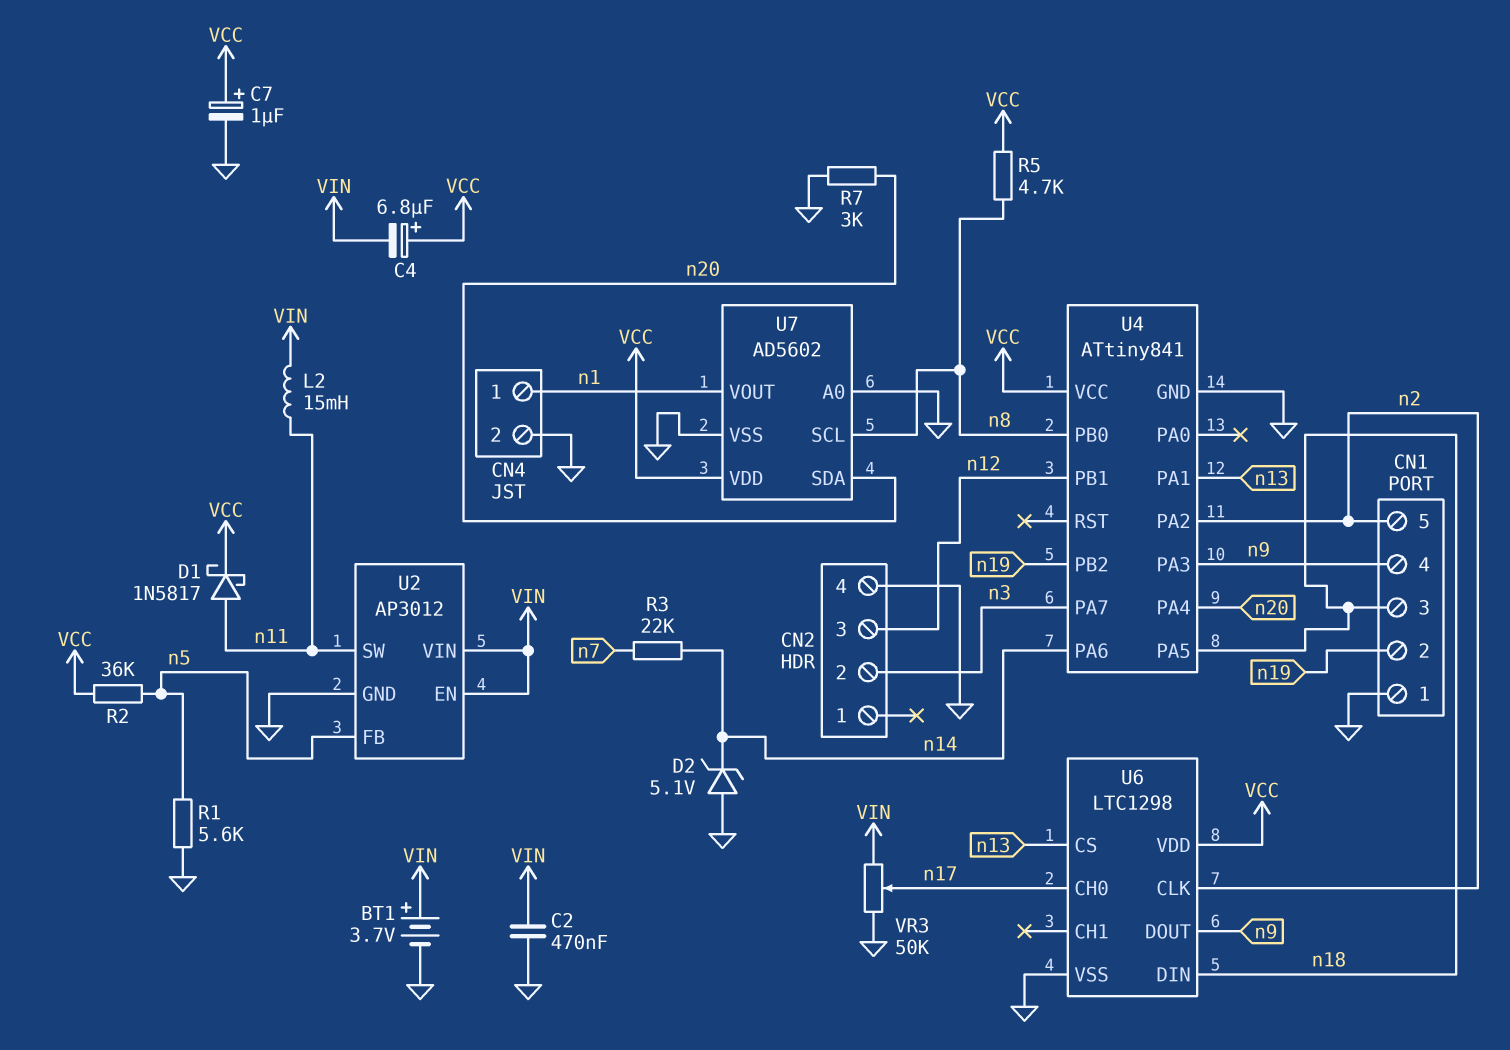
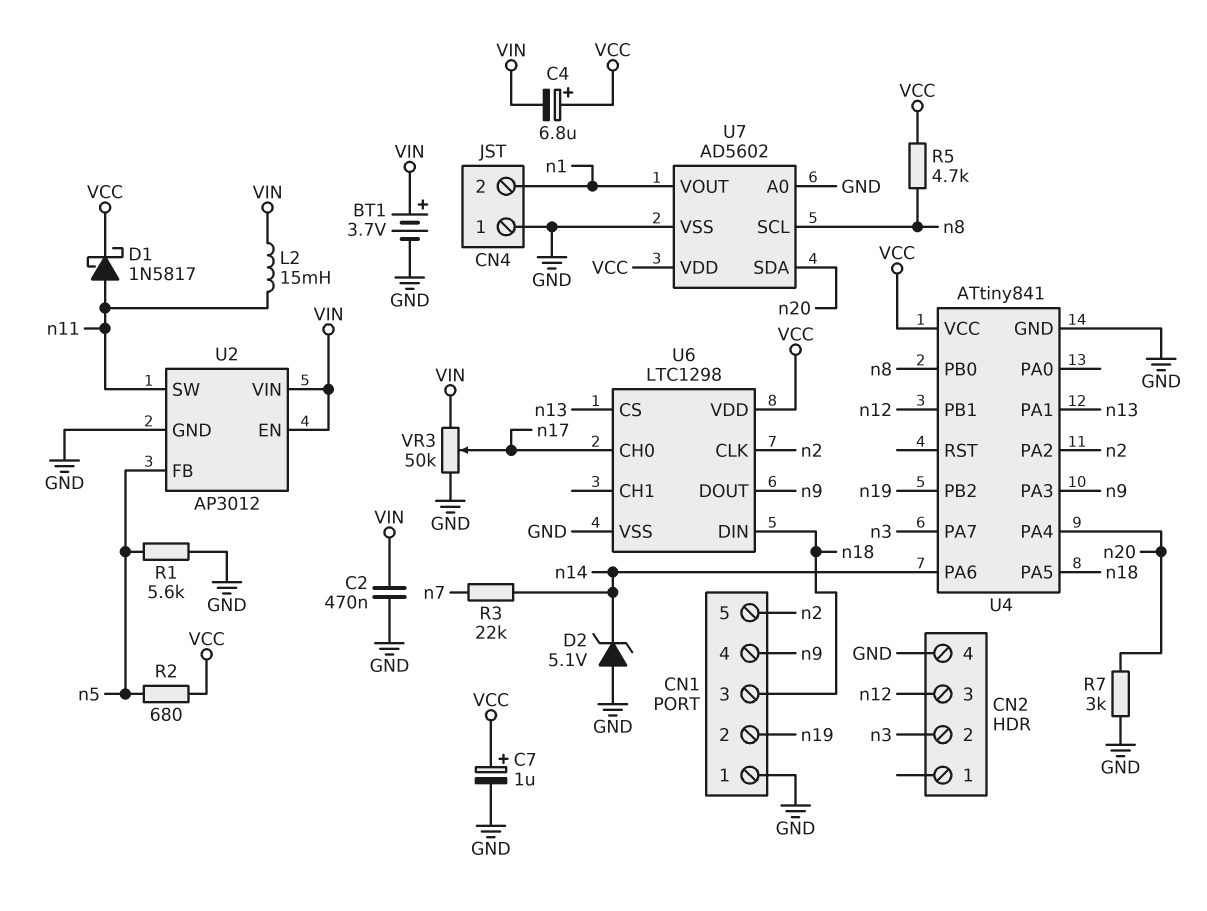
CN4 pin 1: n1 -> GND
CN4 pin 2: GND -> n1
R2: 36k (VCC, n5) -> 680 (VCC, n5)

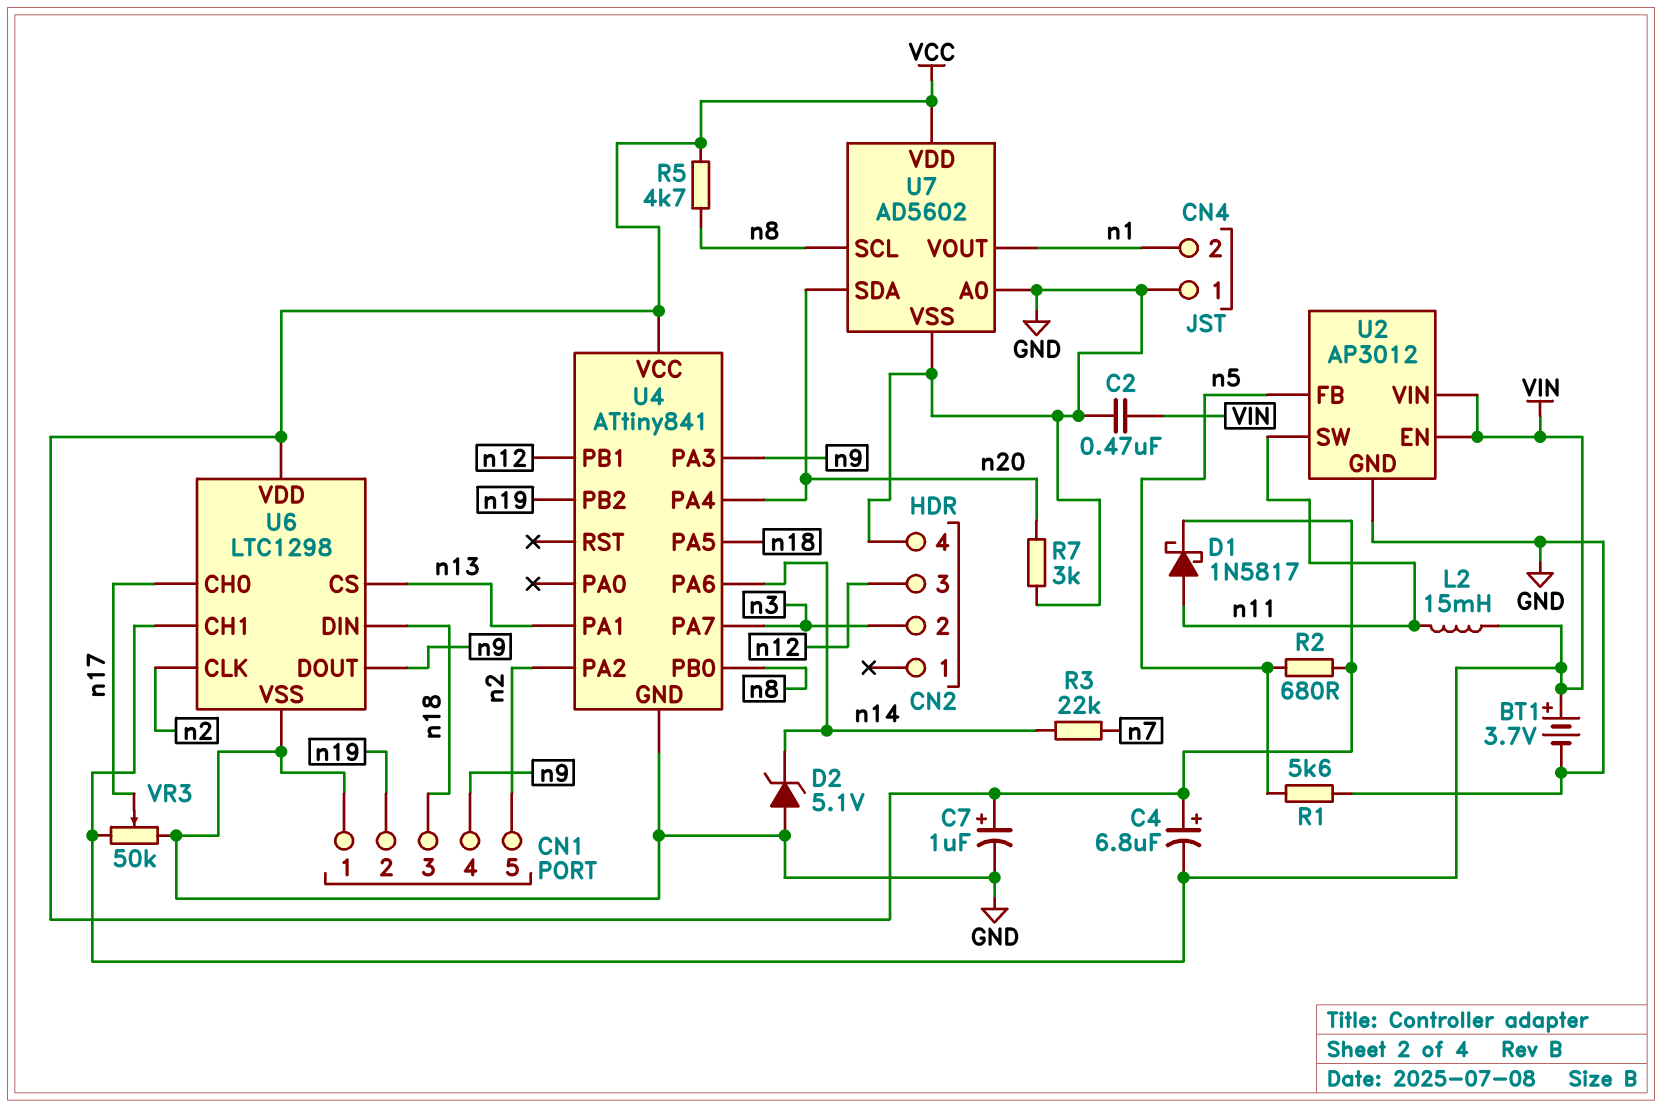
U6 pin CH1: none -> VIN

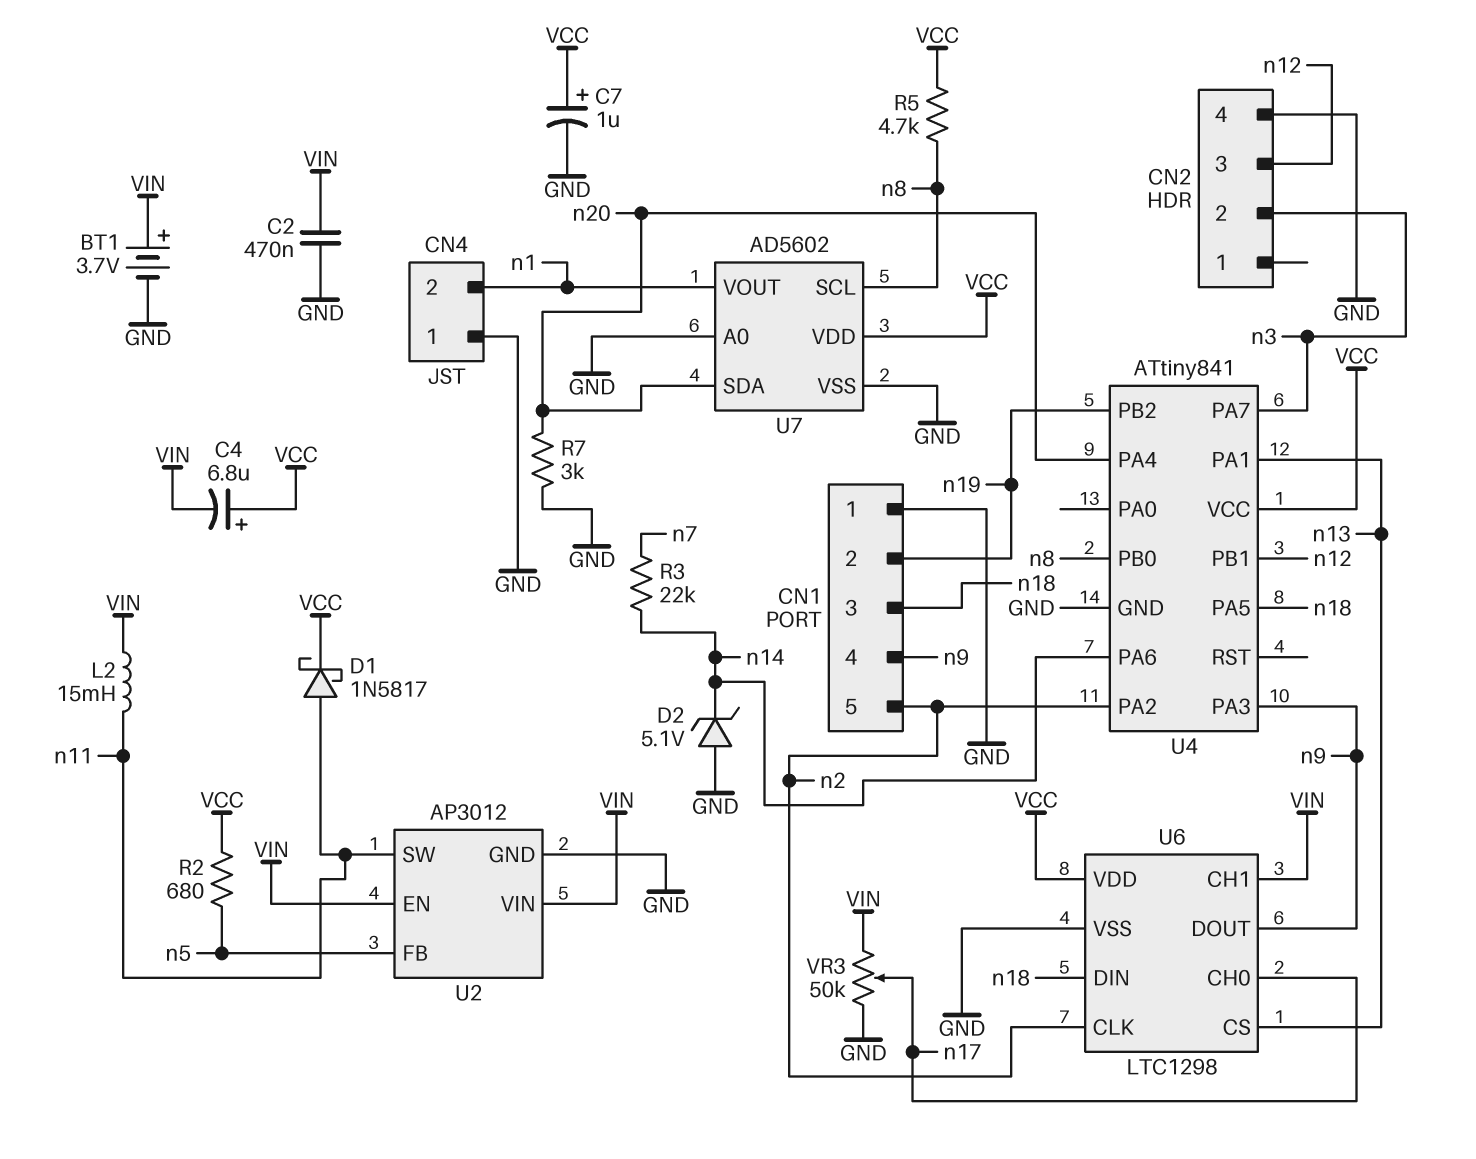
R1: 5.6k (GND, n5) -> none

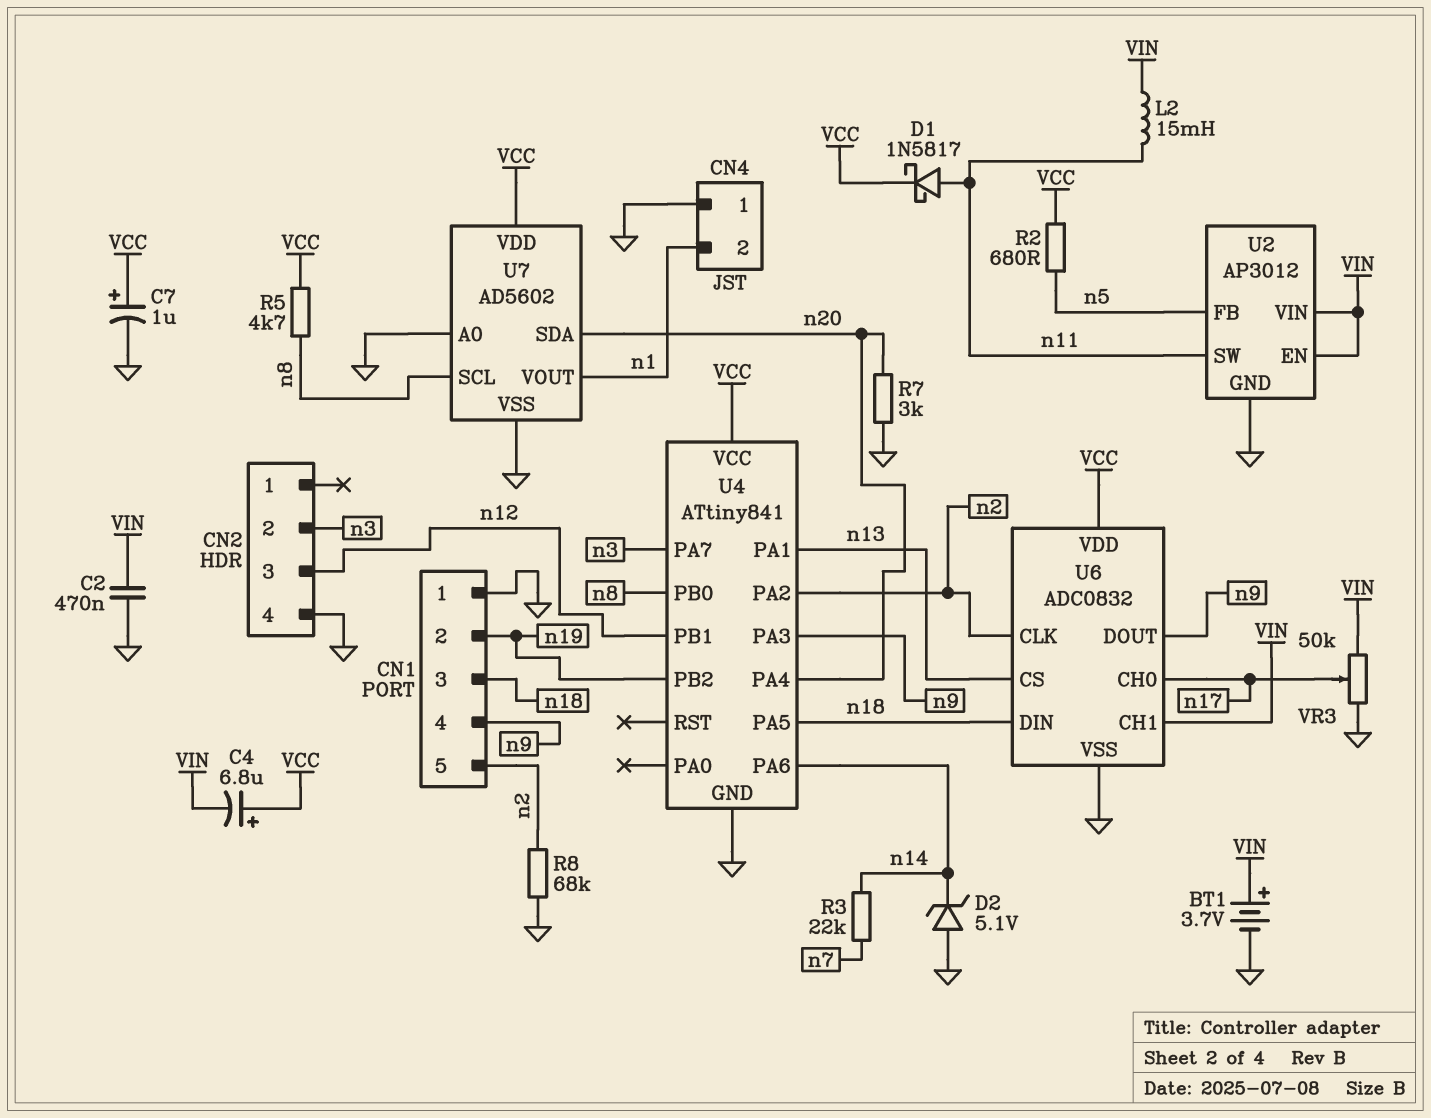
R8: none -> 68k (GND, n2)
U6: LTC1298 -> ADC0832

